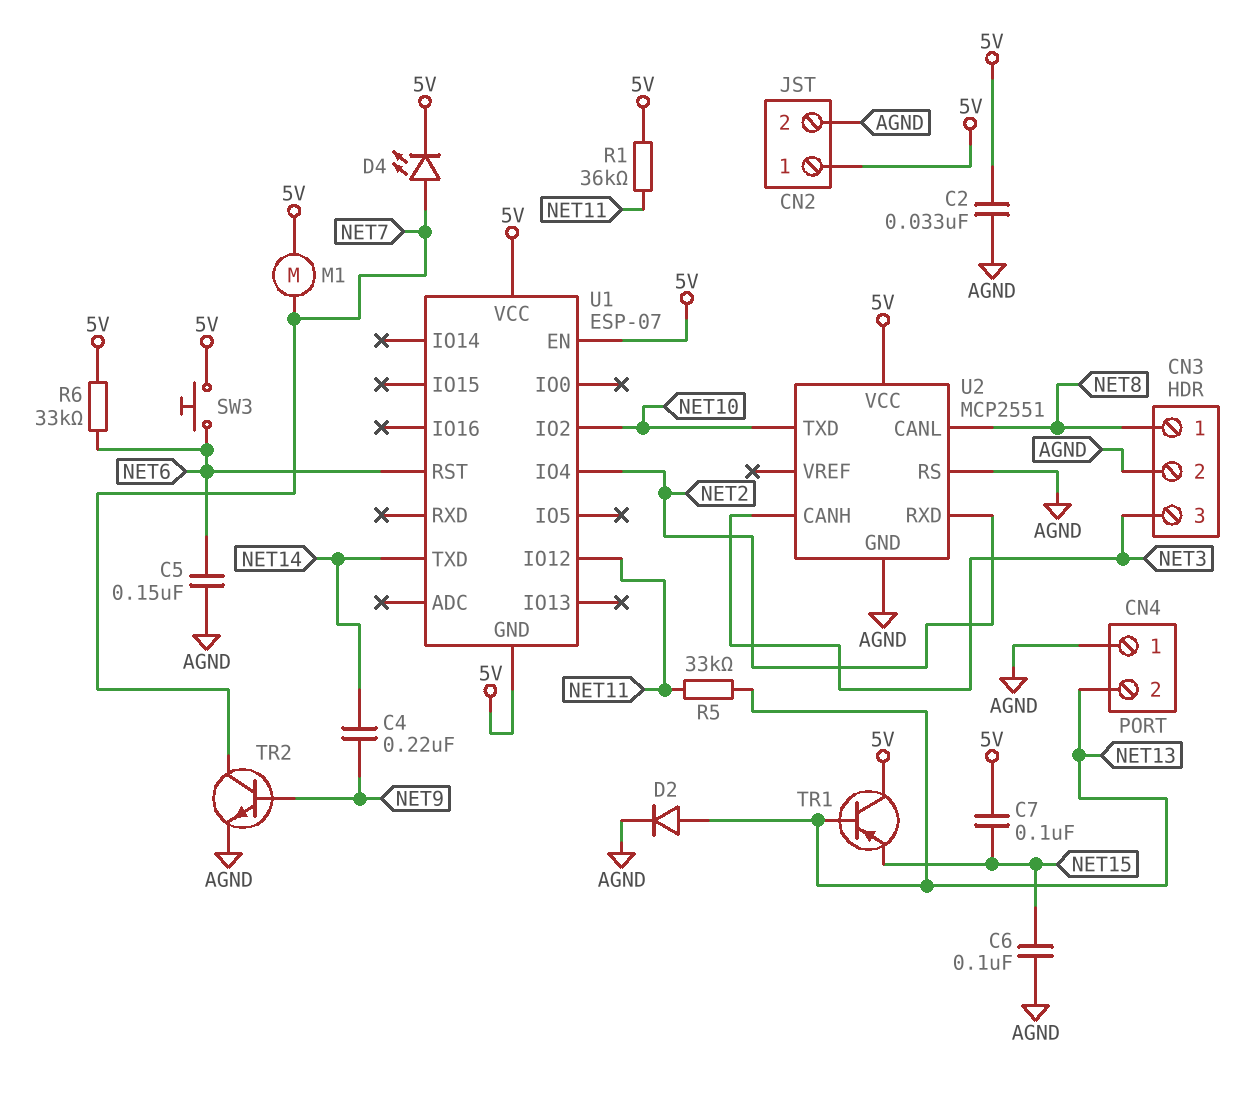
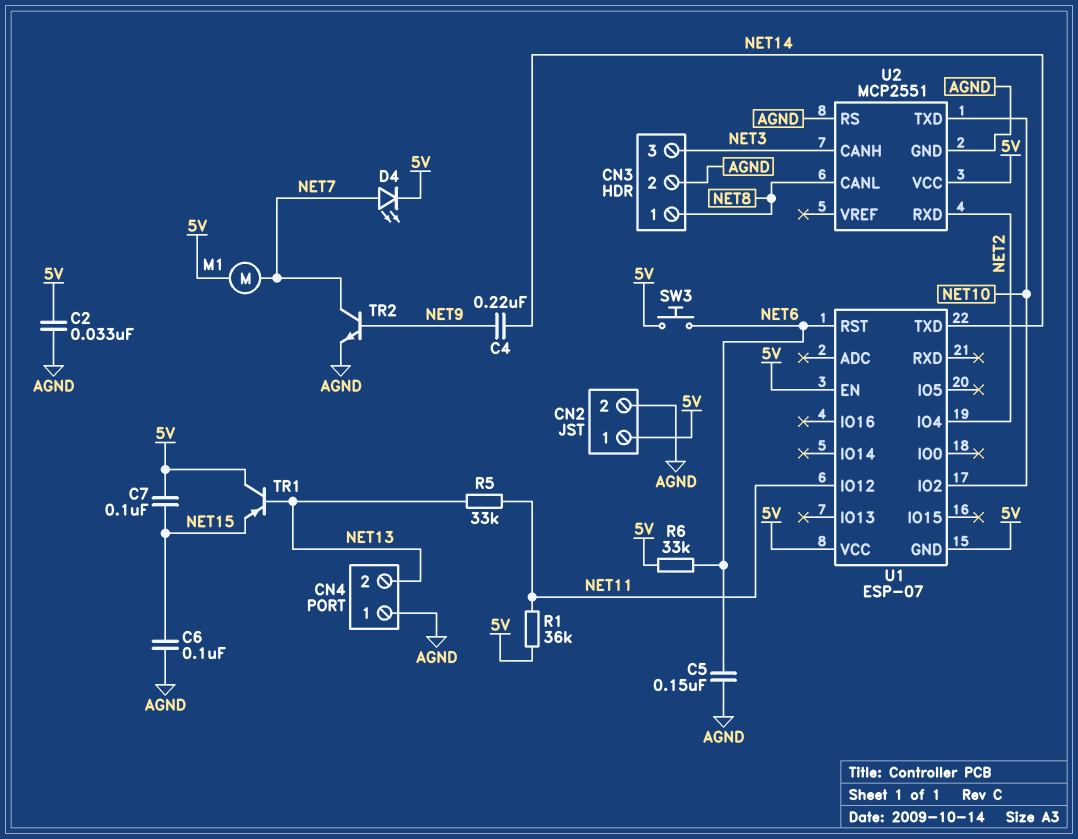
D2: diode (A NET13, K AGND) -> none

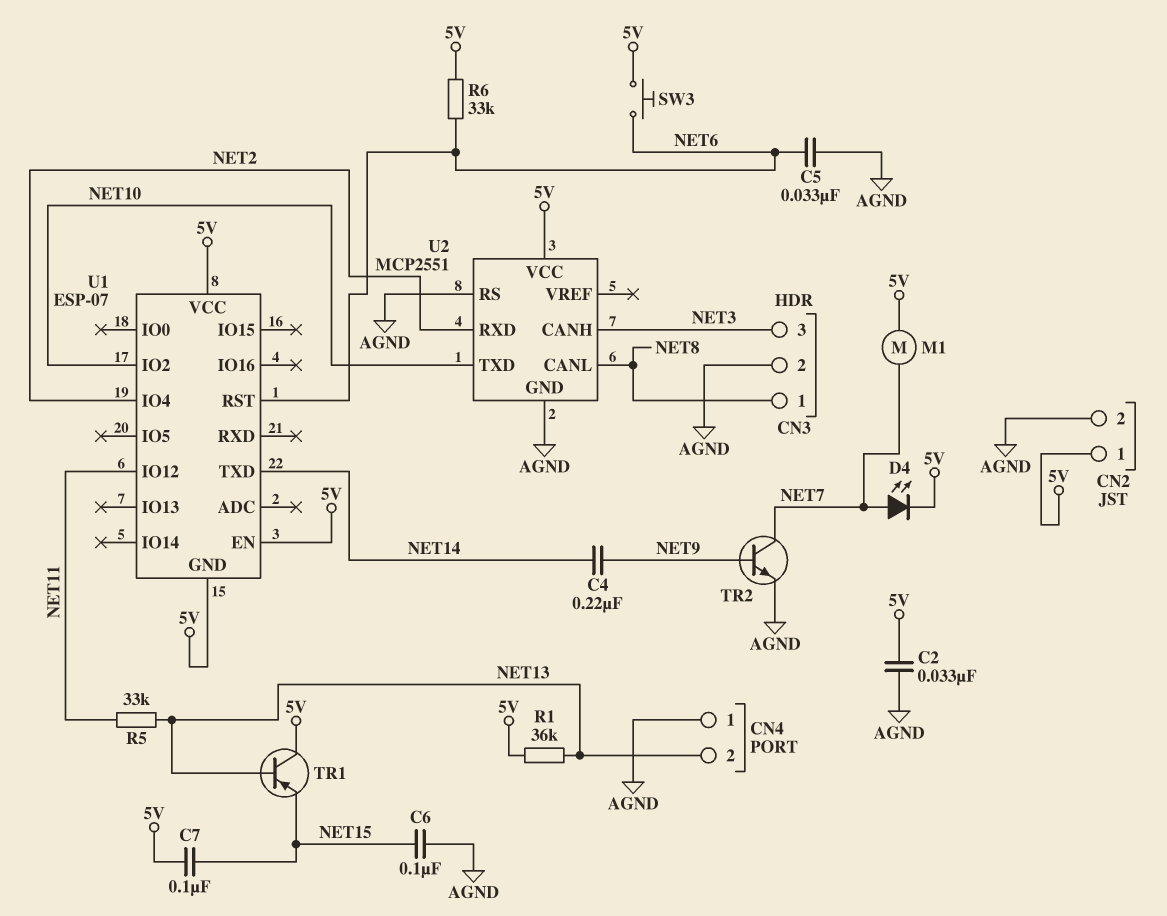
C5: 150nF (AGND, NET6) -> 33nF (AGND, NET6)
R1: 36k (5V, NET11) -> 36k (5V, NET13)

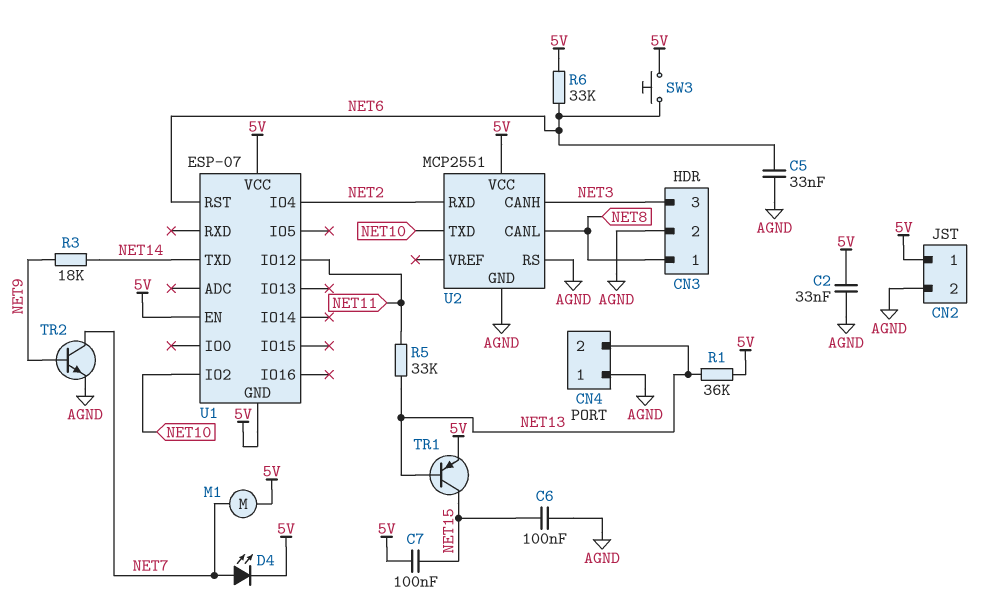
C4: 220nF (NET9, NET14) -> none
R3: none -> 18k (NET9, NET14)
TR1: PNP (B NET13, C 5V, E NET15) -> PNP (B NET13, C NET15, E 5V)

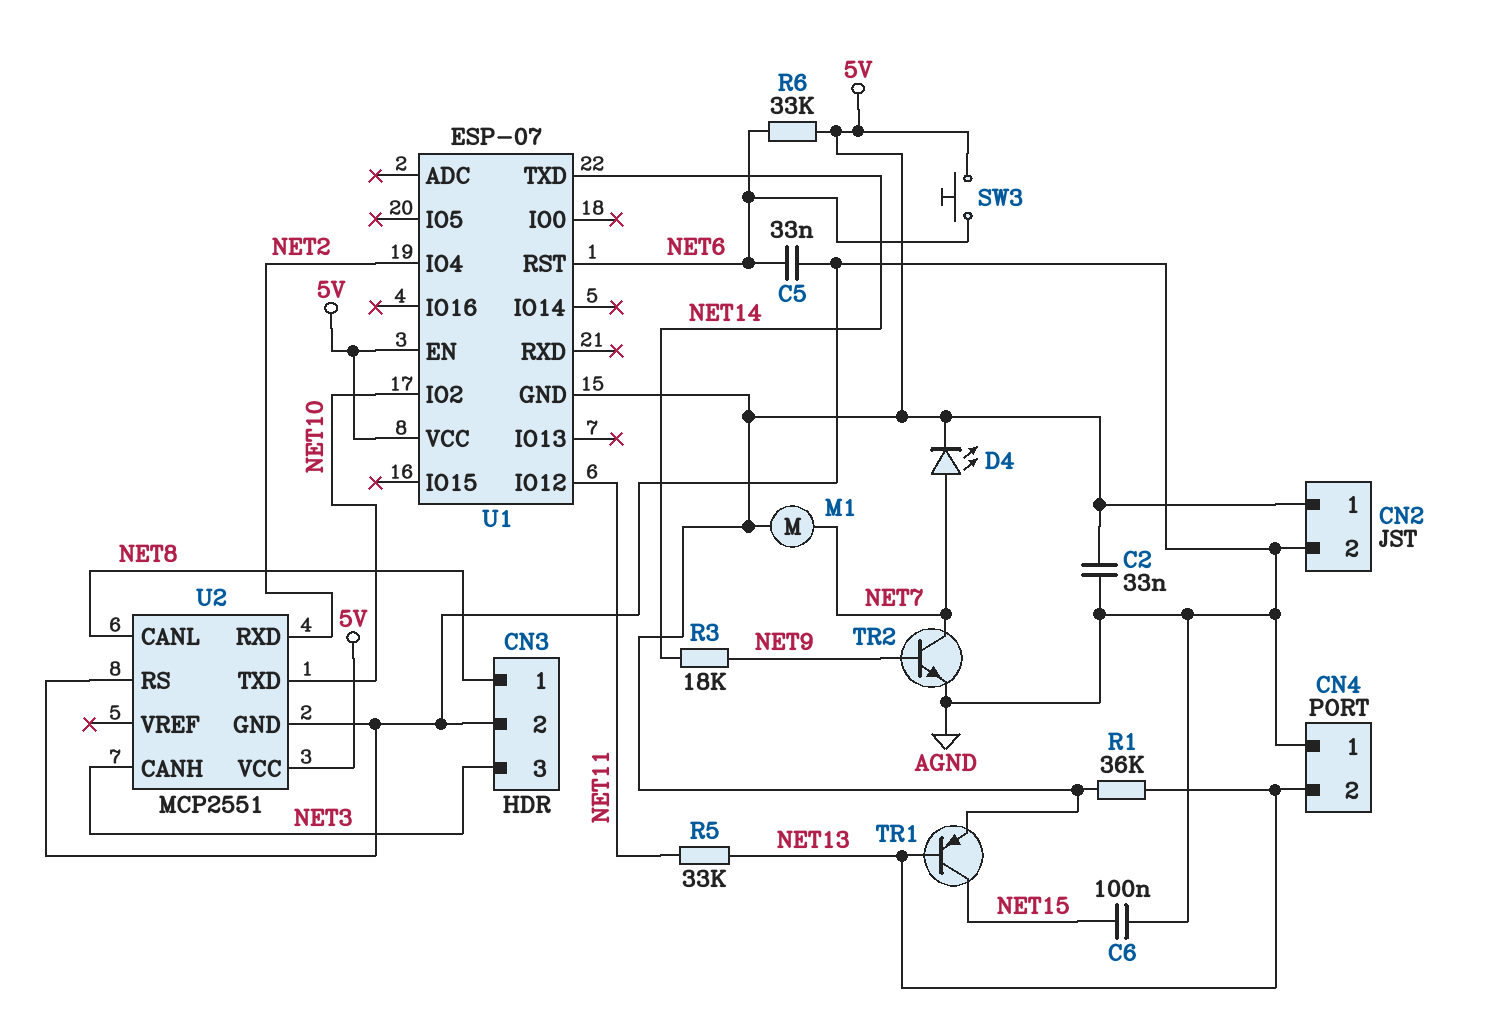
C7: 100nF (5V, NET15) -> none

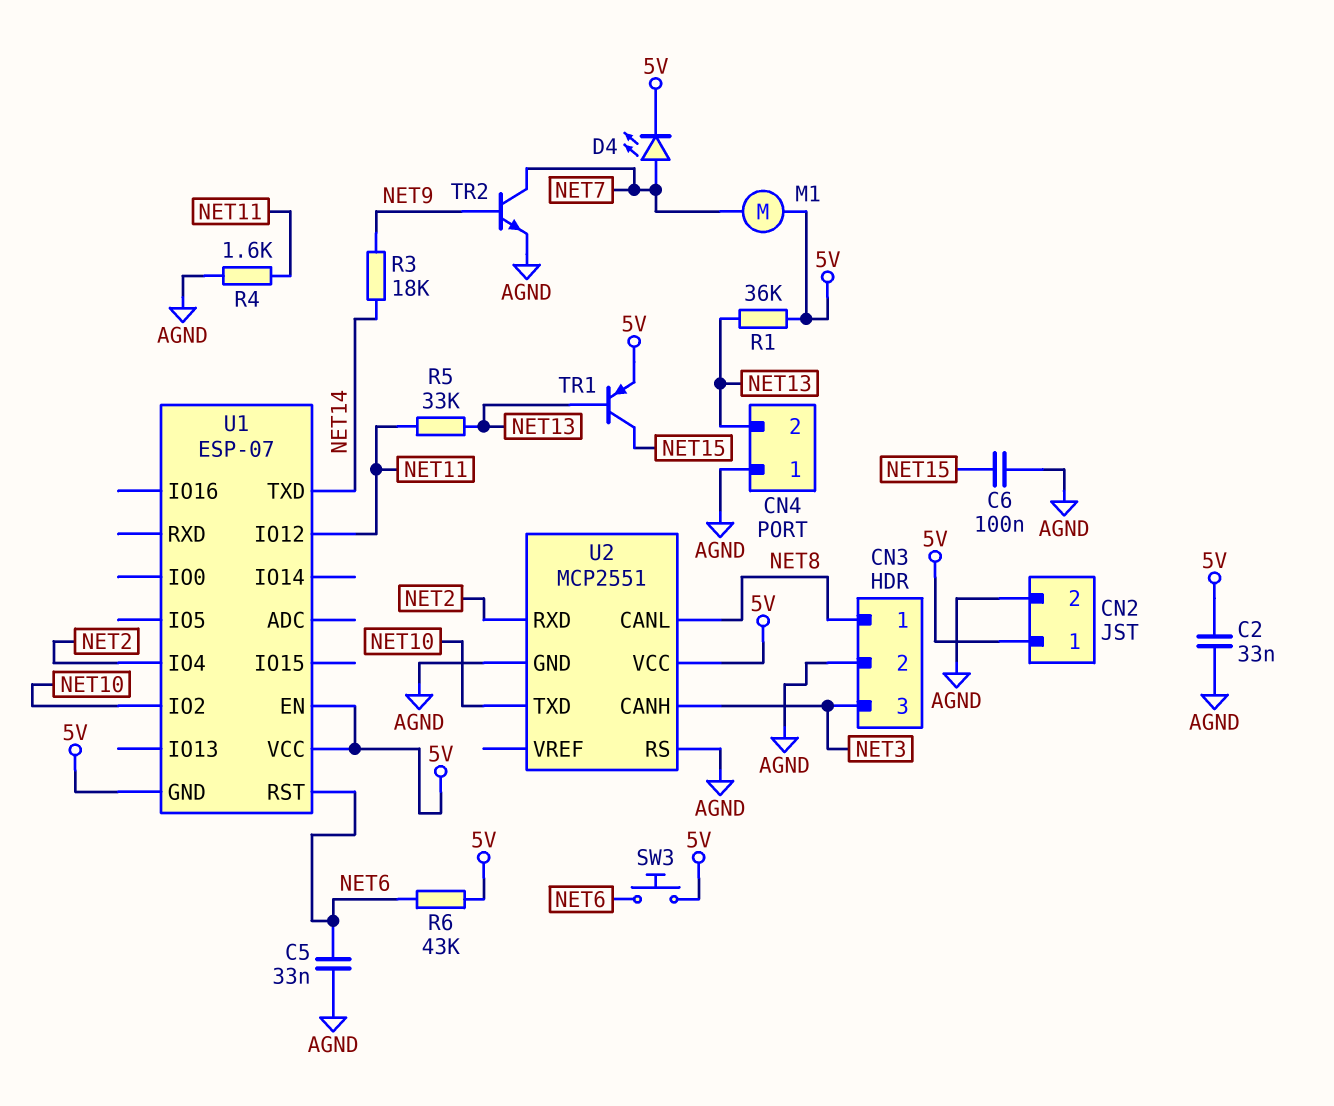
R4: none -> 1.6k (AGND, NET11)
R6: 33k (5V, NET6) -> 43k (5V, NET6)

